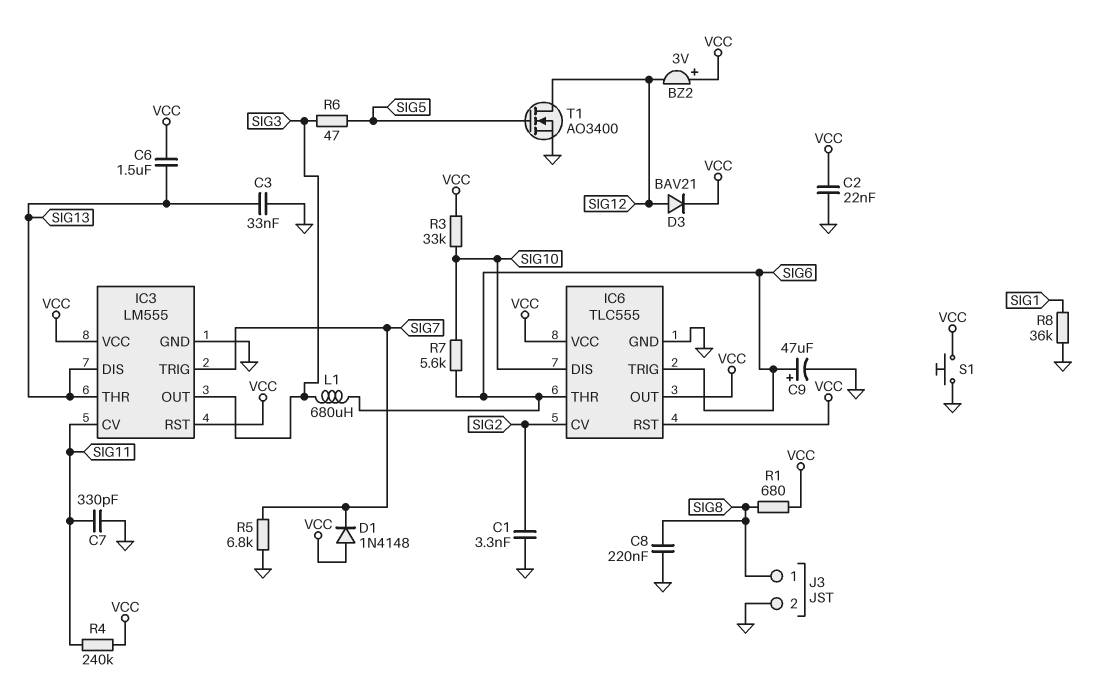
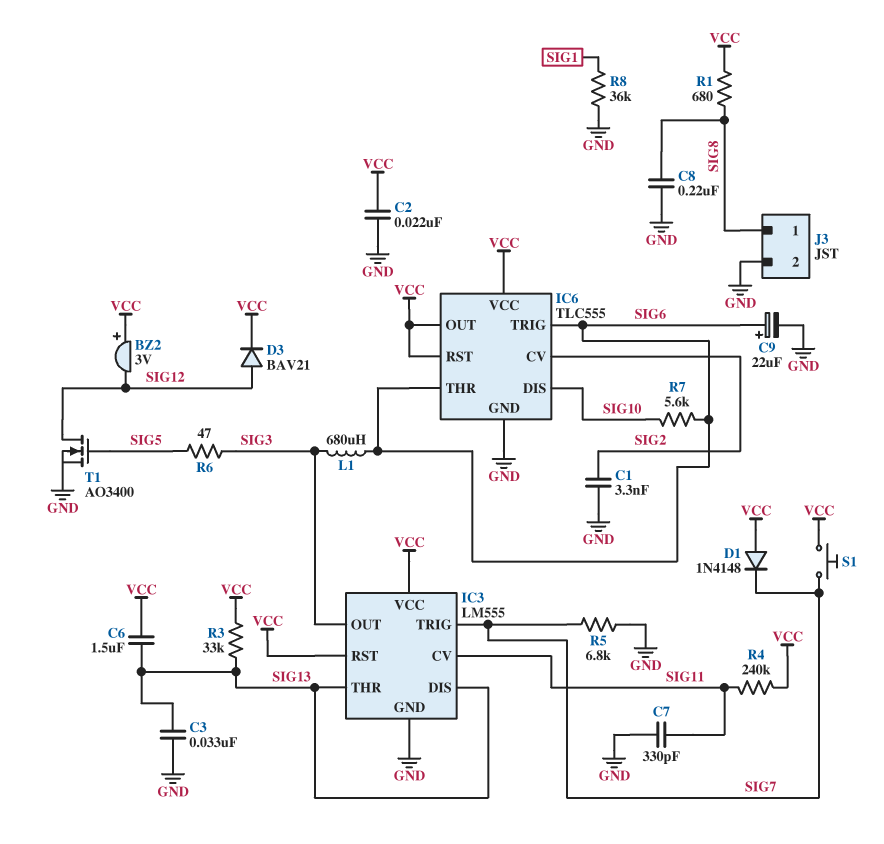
C9: 47uF (plus SIG6, minus GND) -> 22uF (plus SIG6, minus GND)
R3: 33k (SIG10, VCC) -> 33k (SIG13, VCC)
S1: button (GND, VCC) -> button (SIG7, VCC)

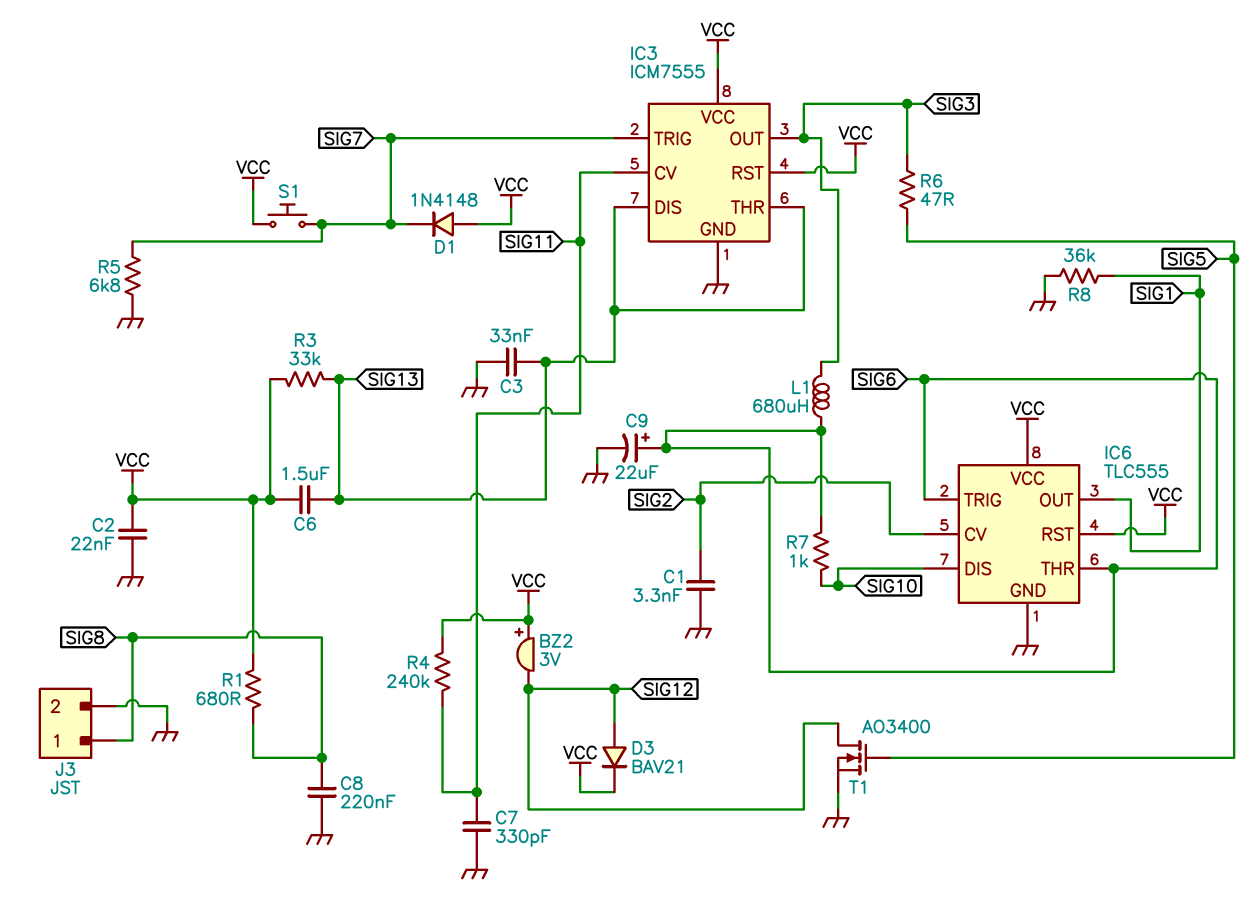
IC3: LM555 -> ICM7555
IC6 pin OUT: VCC -> SIG1
R7: 5.6k (SIG6, SIG10) -> 1k (SIG6, SIG10)

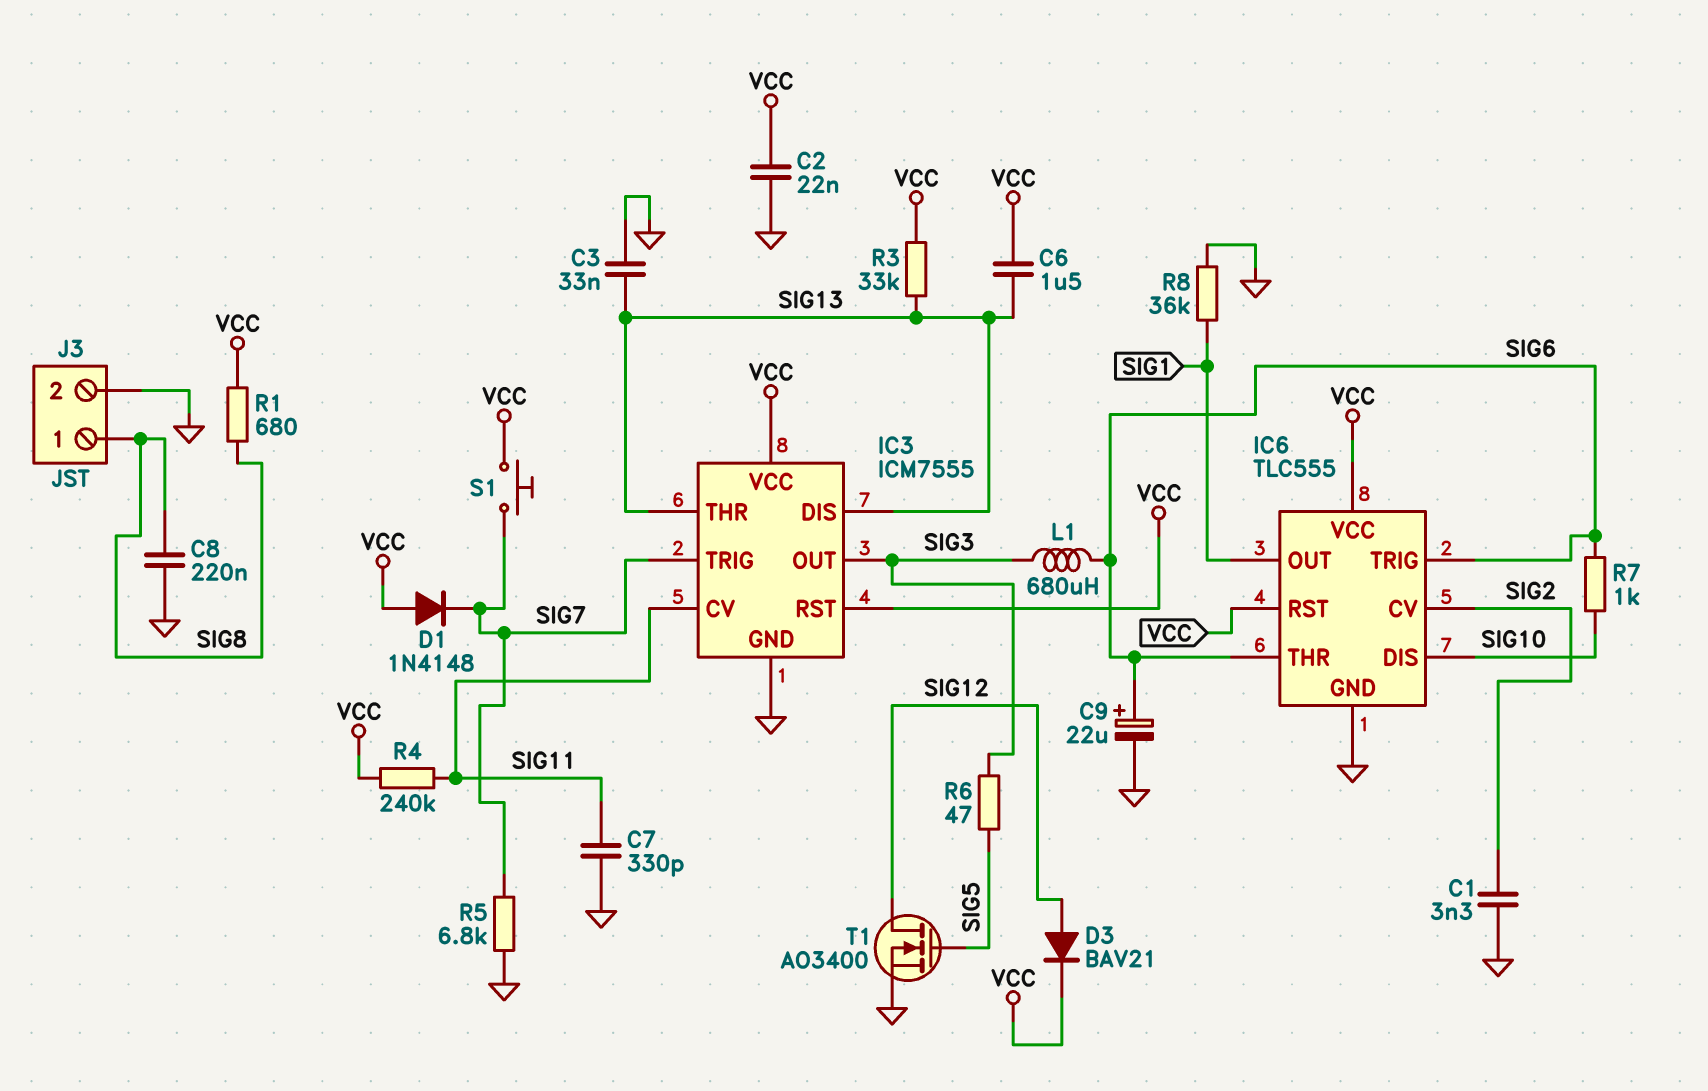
BZ2: buzzer 3V (plus VCC, minus SIG12) -> none

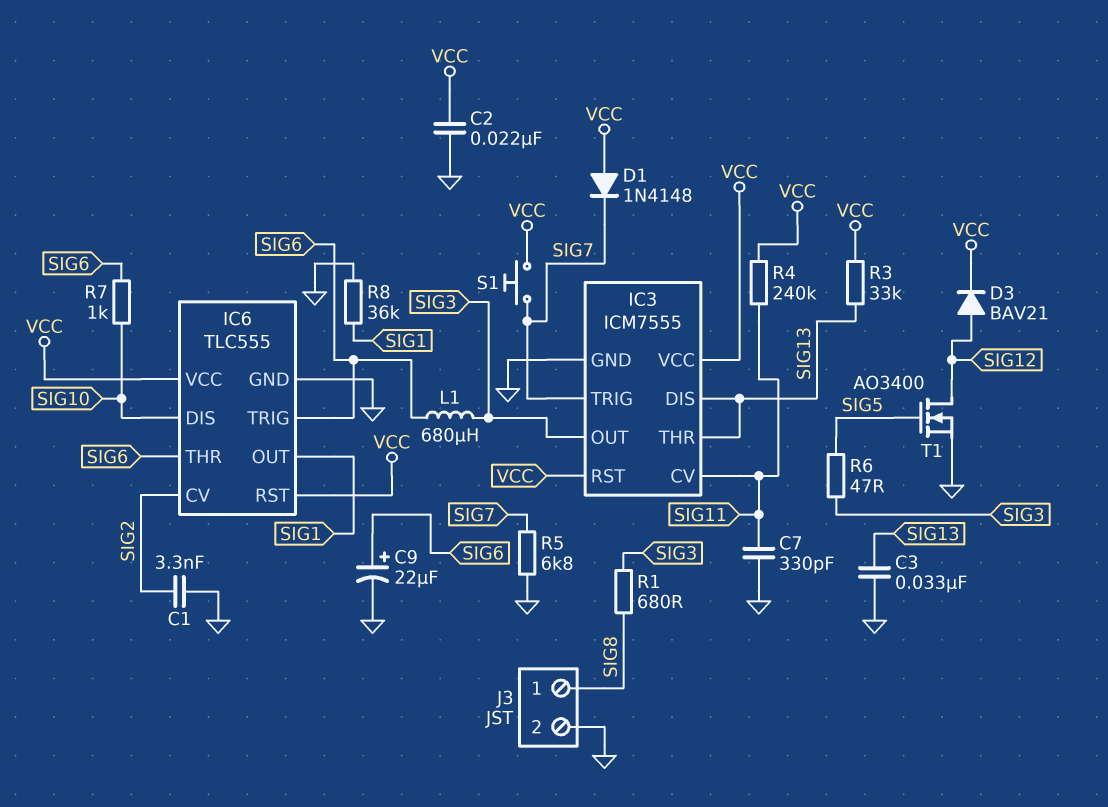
C6: 1.5uF (SIG13, VCC) -> none
C8: 220nF (GND, SIG8) -> none
R1: 680 (SIG8, VCC) -> 680 (SIG3, SIG8)

